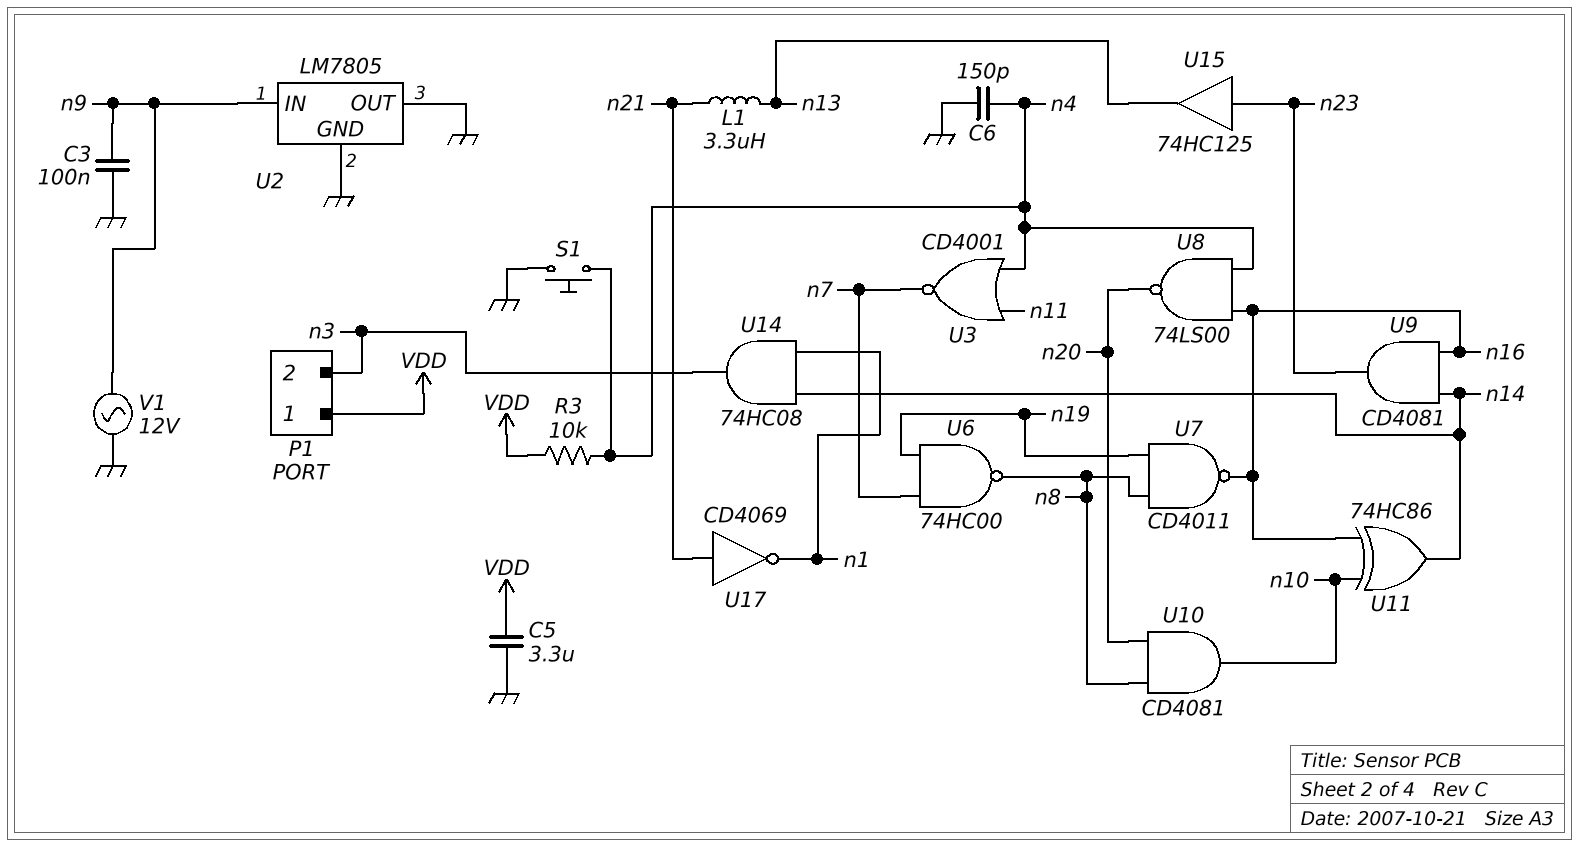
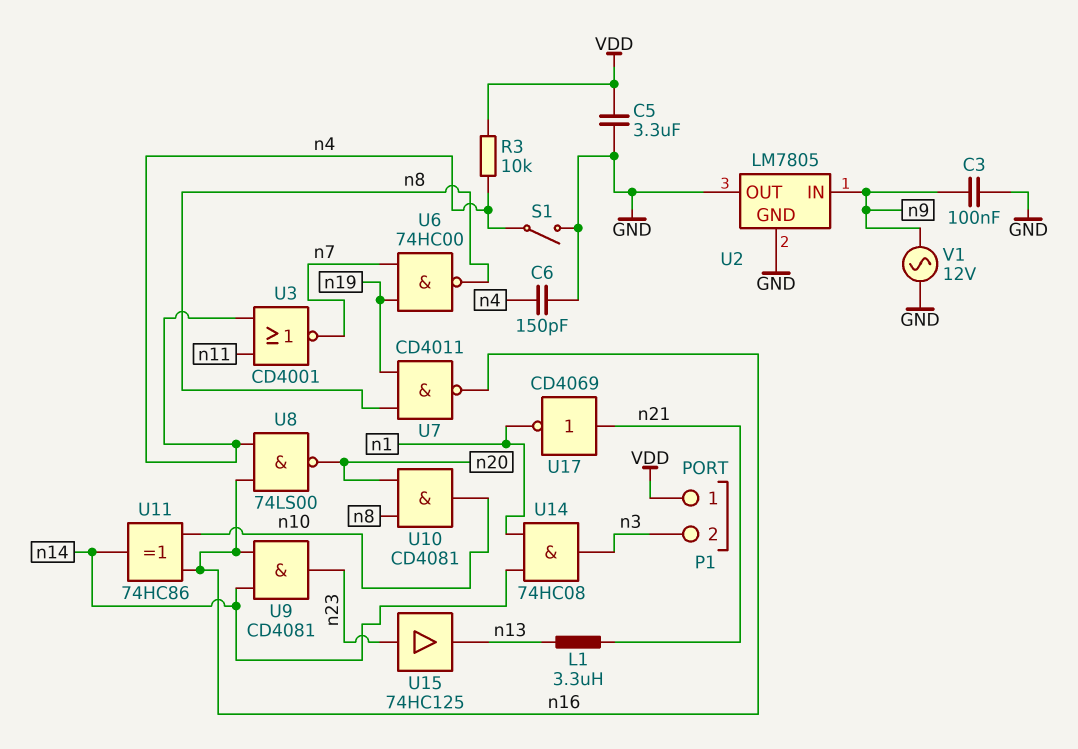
S1: button (GND, n4) -> switch (GND, n4)

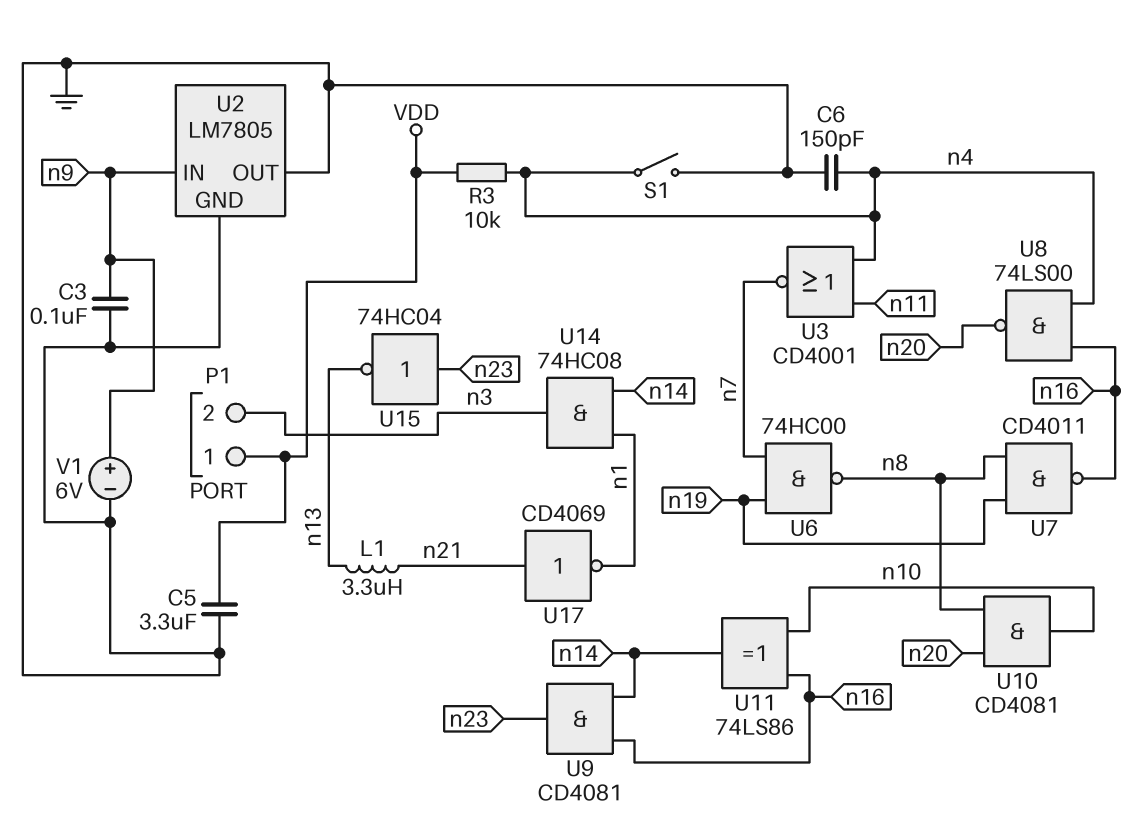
U11: XOR 74HC86 (in n10, in n16, out n14) -> XOR 74LS86 (in n10, in n16, out n14)
U15: buffer 74HC125 (in n23, out n13) -> NOT 74HC04 (in n23, out n13)
V1: AC 12V (GND, n9) -> 6V (plus n9, minus GND)

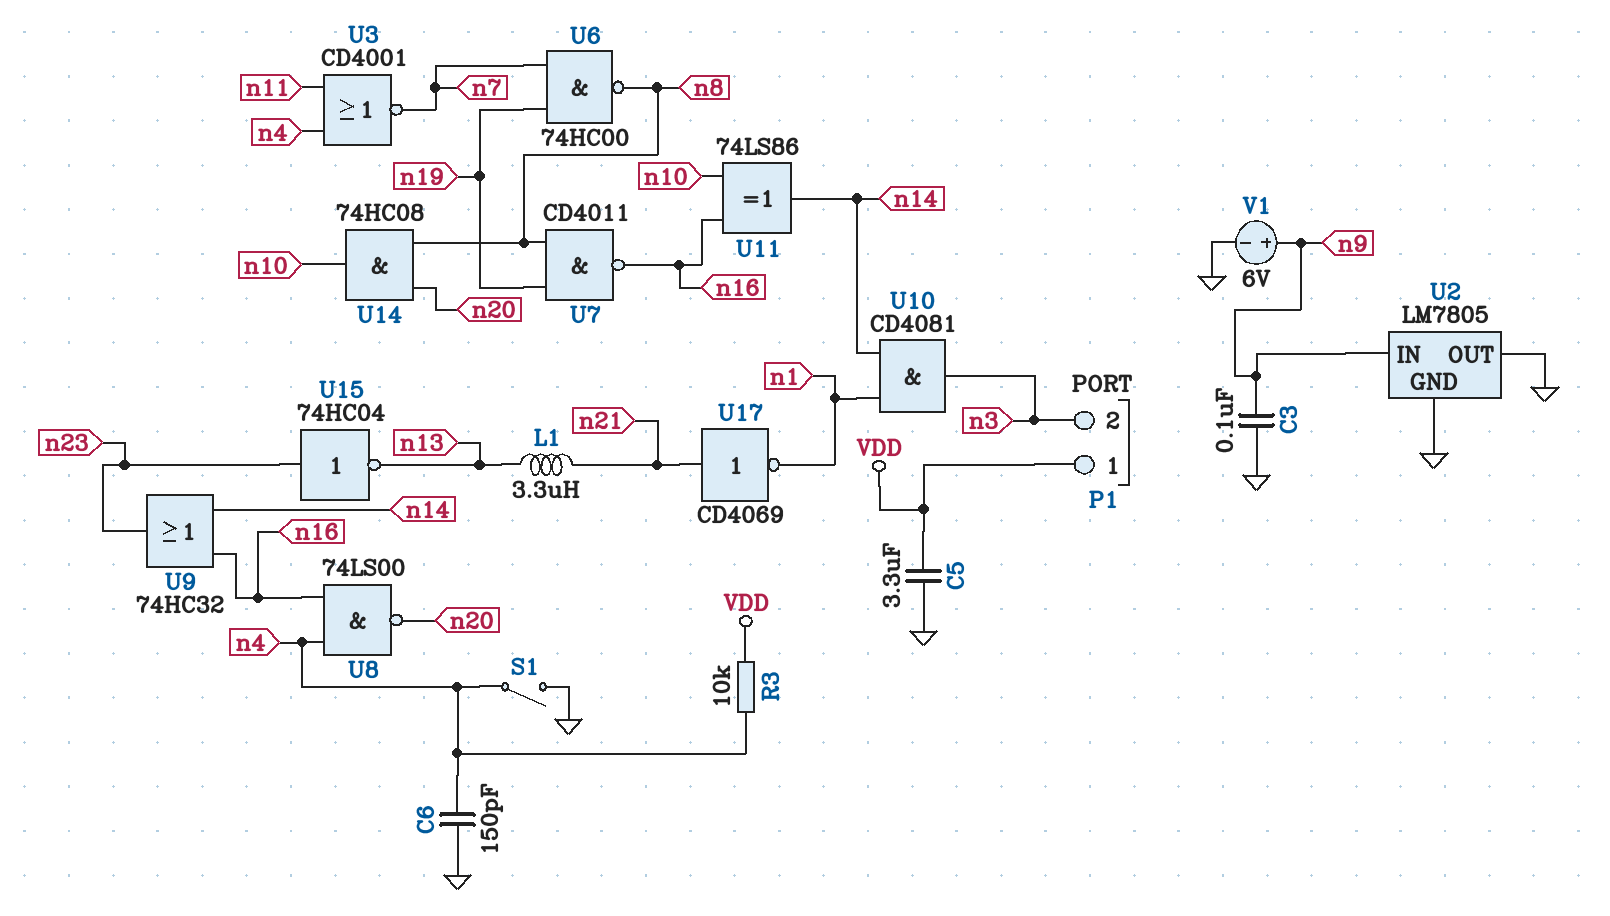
U9: AND CD4081 (in n14, in n16, out n23) -> OR 74HC32 (in n14, in n16, out n23)
U10: AND CD4081 (in n8, in n20, out n10) -> AND CD4081 (in n1, in n14, out n3)
U14: AND 74HC08 (in n1, in n14, out n3) -> AND 74HC08 (in n8, in n20, out n10)

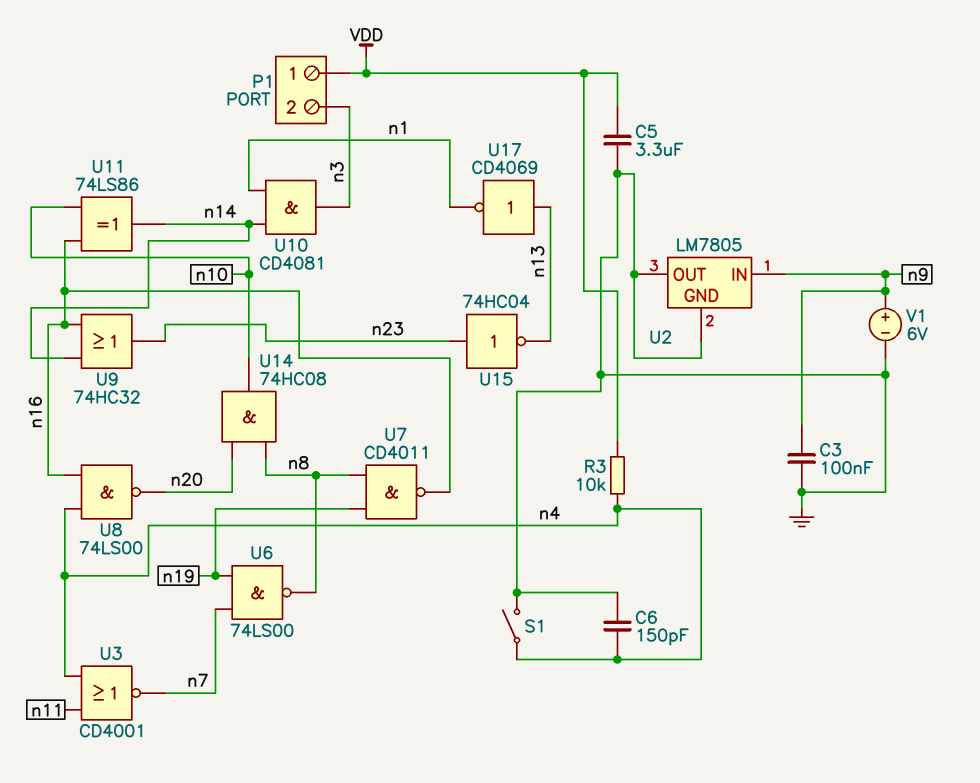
L1: 3.3uH (n13, n21) -> none
U6: NAND 74HC00 (in n7, in n19, out n8) -> NAND 74LS00 (in n7, in n19, out n8)
U17: NOT CD4069 (in n21, out n1) -> NOT CD4069 (in n13, out n1)

